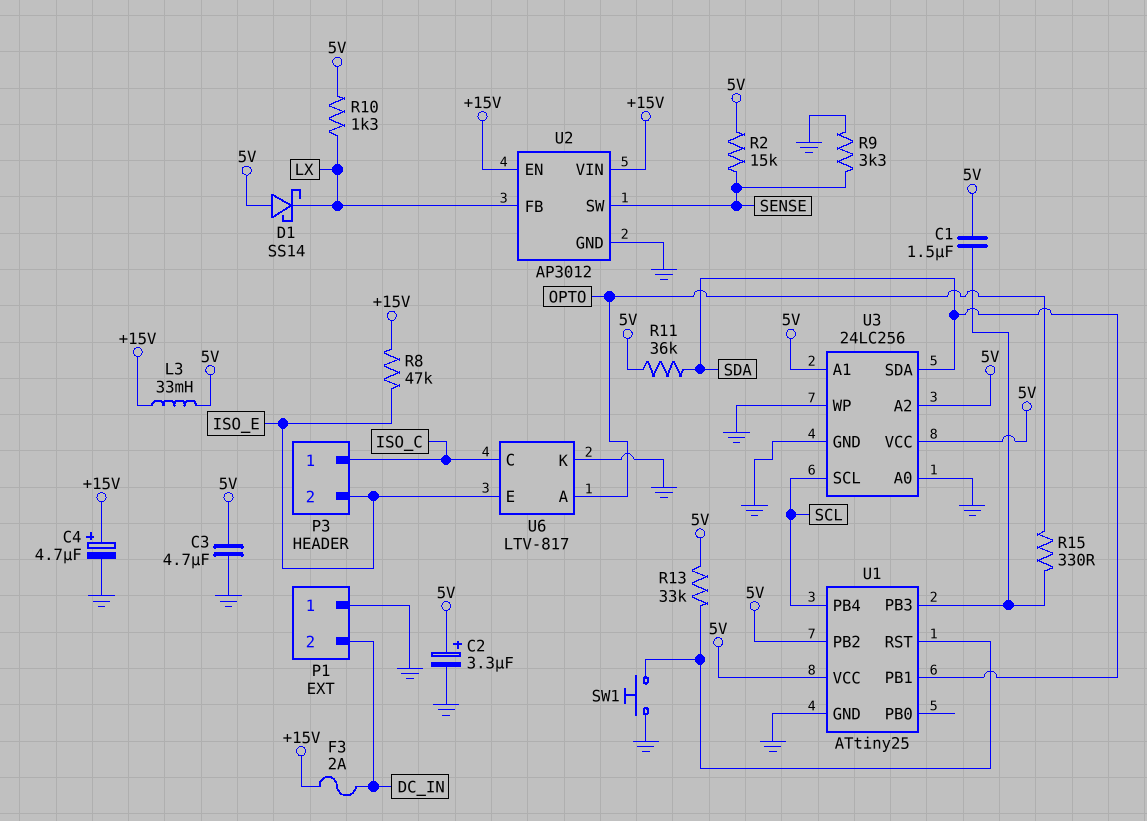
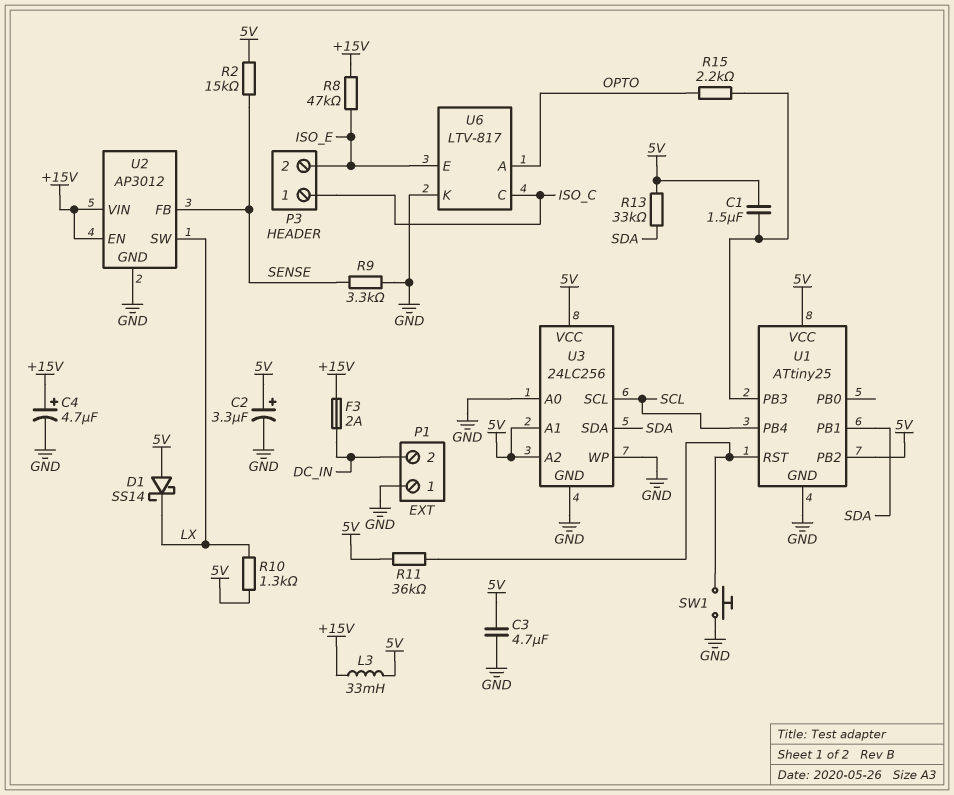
R11: 36k (5V, SDA) -> 36k (5V, U1/RST)
R13: 33k (5V, U1/RST) -> 33k (5V, SDA)
R15: 330 (OPTO, U1/PB3) -> 2.2k (OPTO, U1/PB3)
U2 pin FB: LX -> SENSE
U2 pin SW: SENSE -> LX

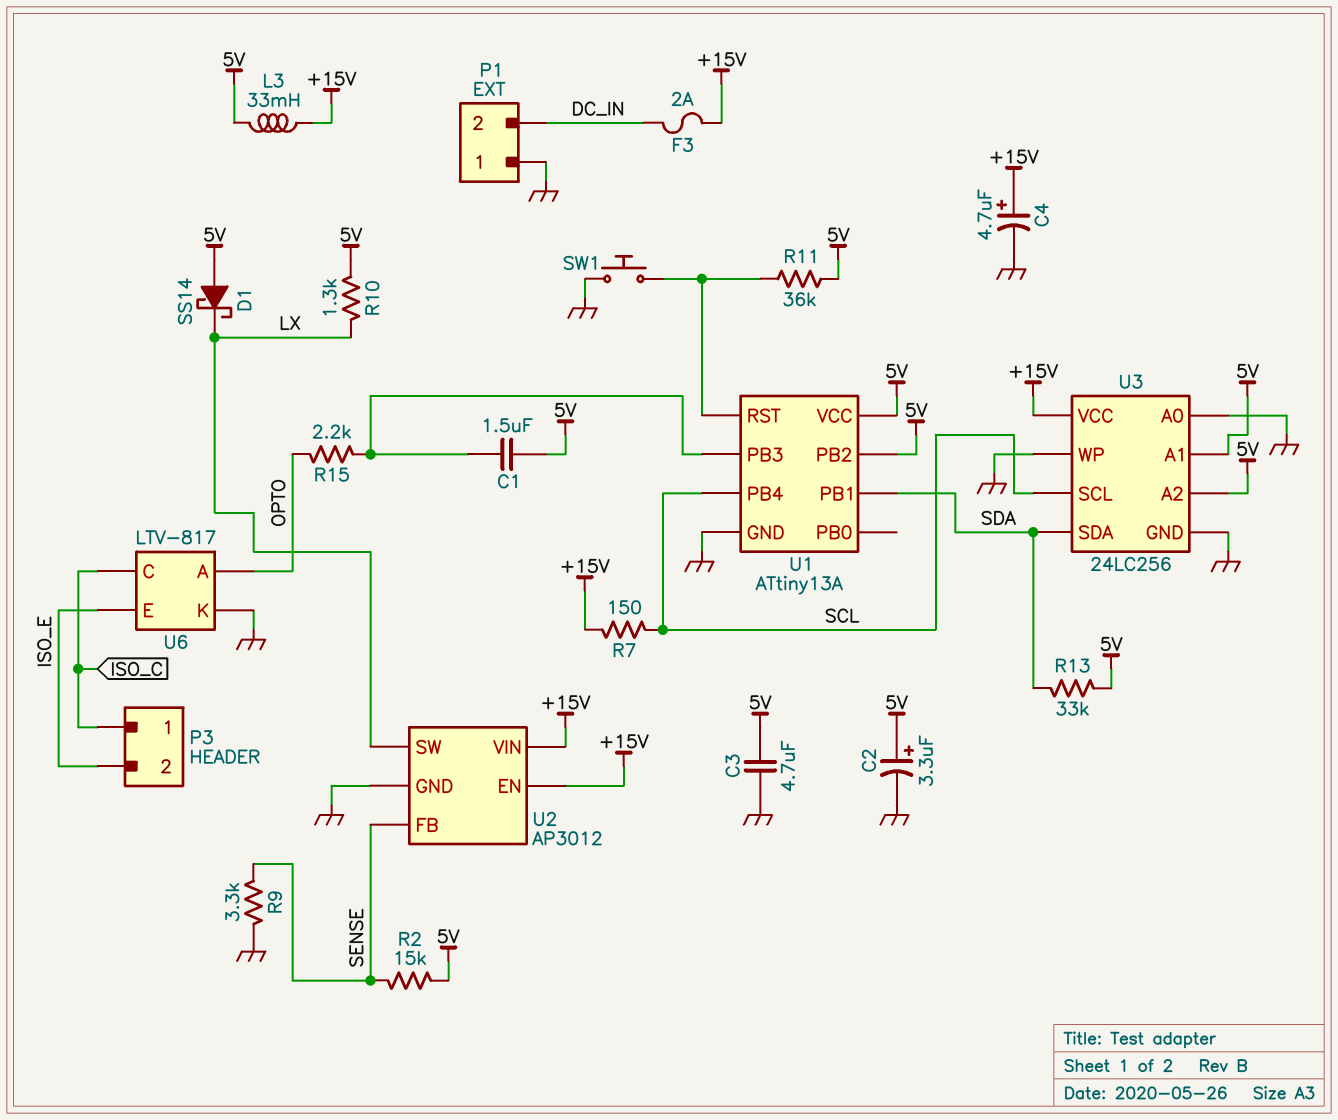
R7: none -> 150 (+15V, SCL)
R8: 47k (+15V, ISO_E) -> none
U1: ATtiny25 -> ATtiny13A
U3 pin VCC: 5V -> +15V

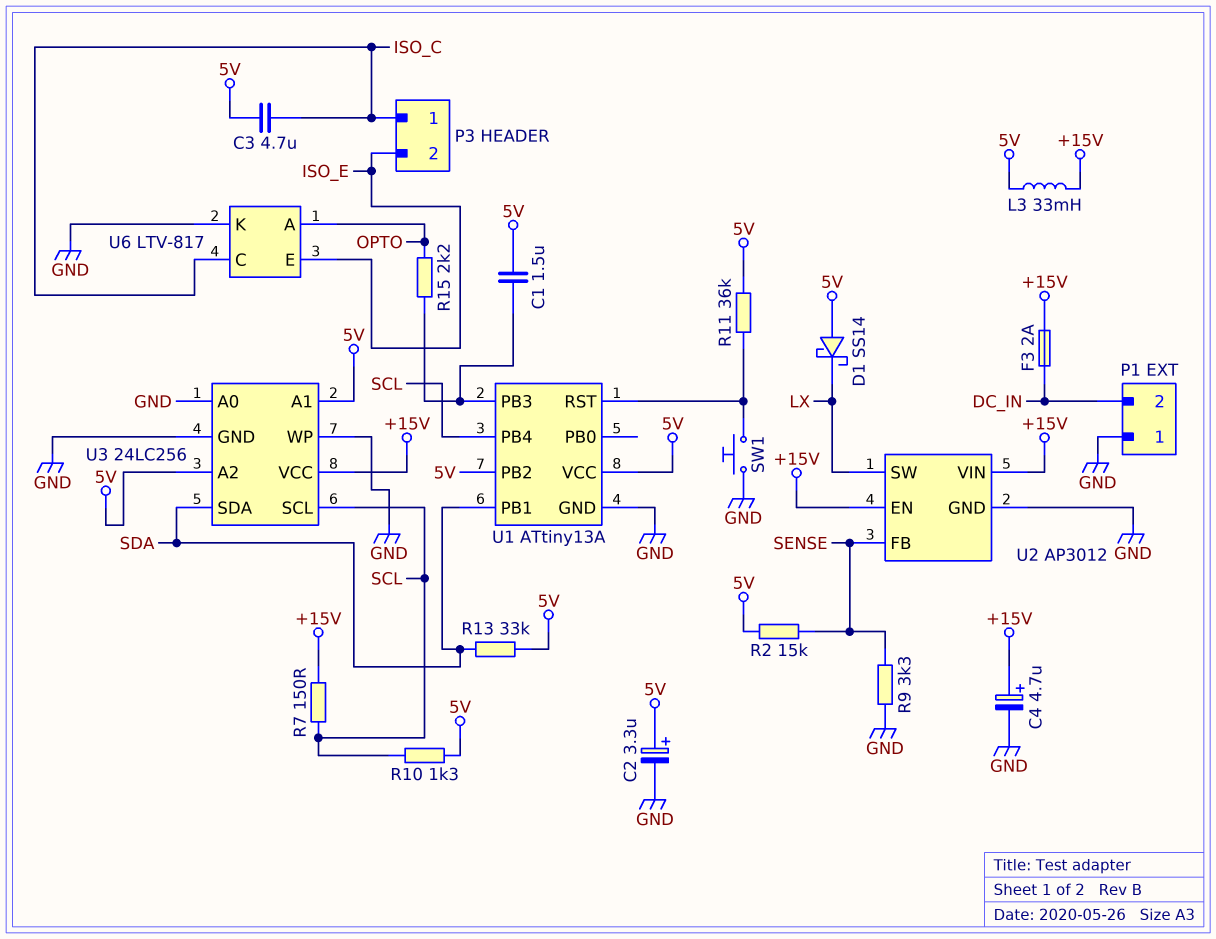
C3: 4.7uF (5V, GND) -> 4.7uF (5V, ISO_C)
R10: 1.3k (5V, LX) -> 1.3k (5V, SCL)

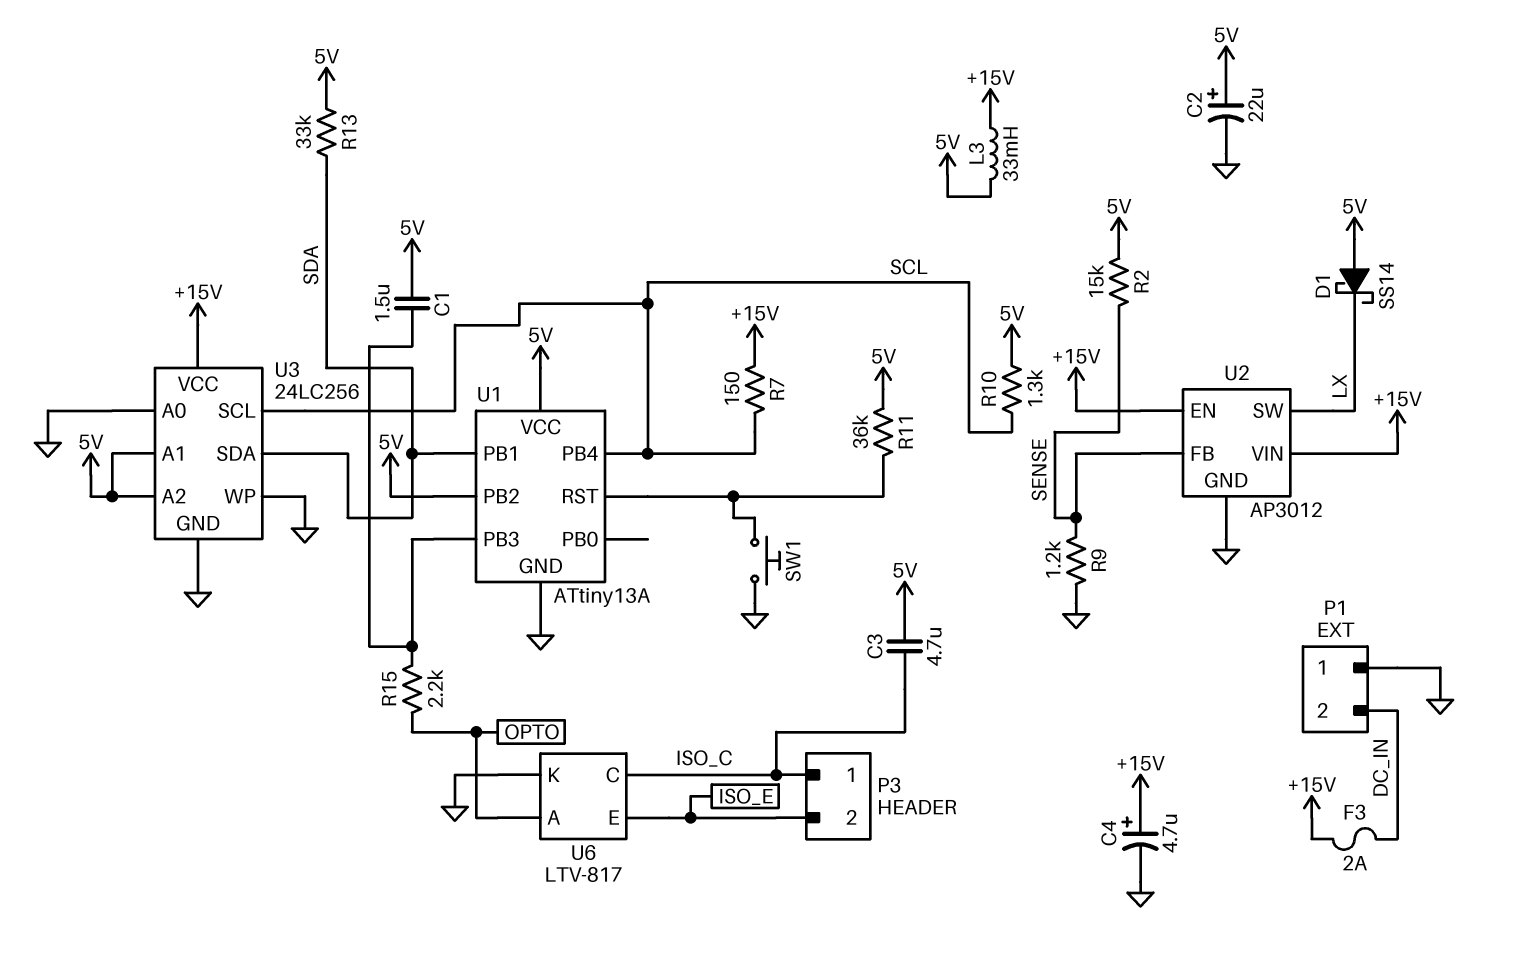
C2: 3.3uF (plus 5V, minus GND) -> 22uF (plus 5V, minus GND)
R9: 3.3k (GND, SENSE) -> 1.2k (GND, SENSE)

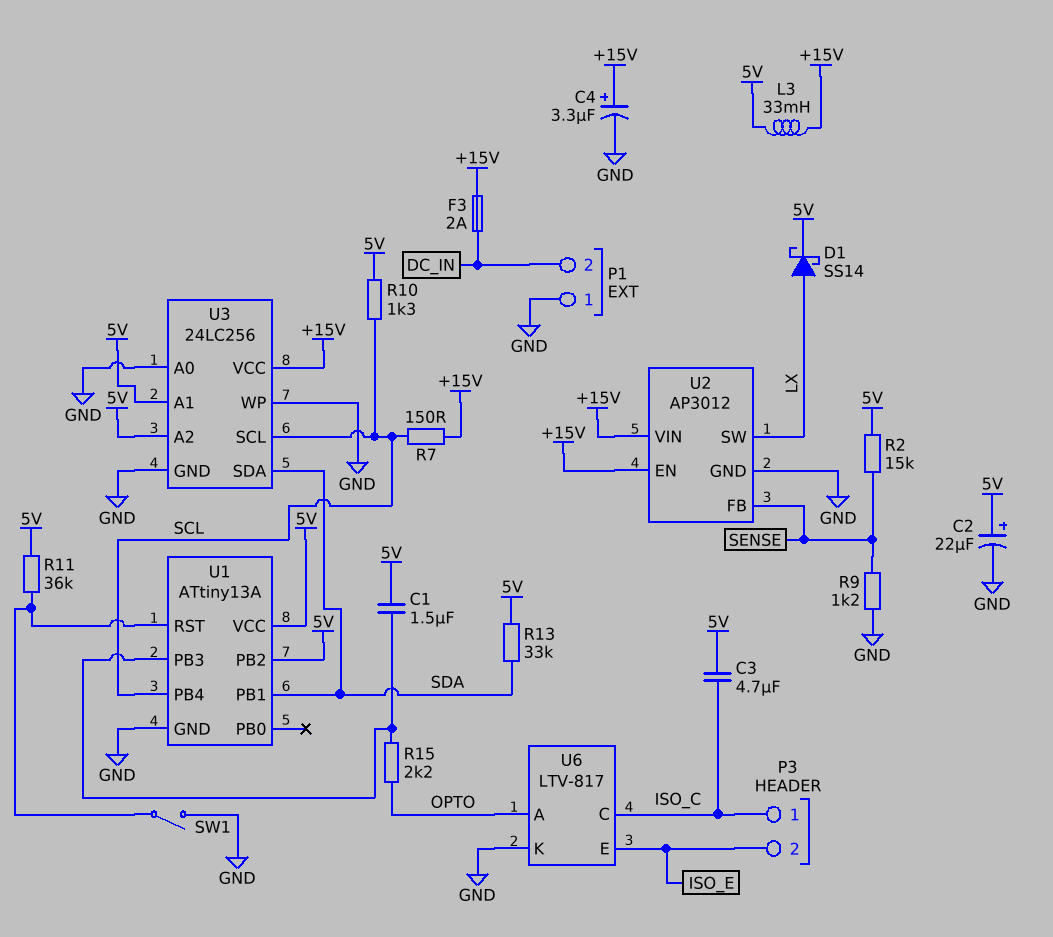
C4: 4.7uF (plus +15V, minus GND) -> 3.3uF (plus +15V, minus GND)
D1: schottky SS14 (A 5V, K LX) -> schottky SS14 (A LX, K 5V)
SW1: button (GND, U1/RST) -> switch (GND, U1/RST)

